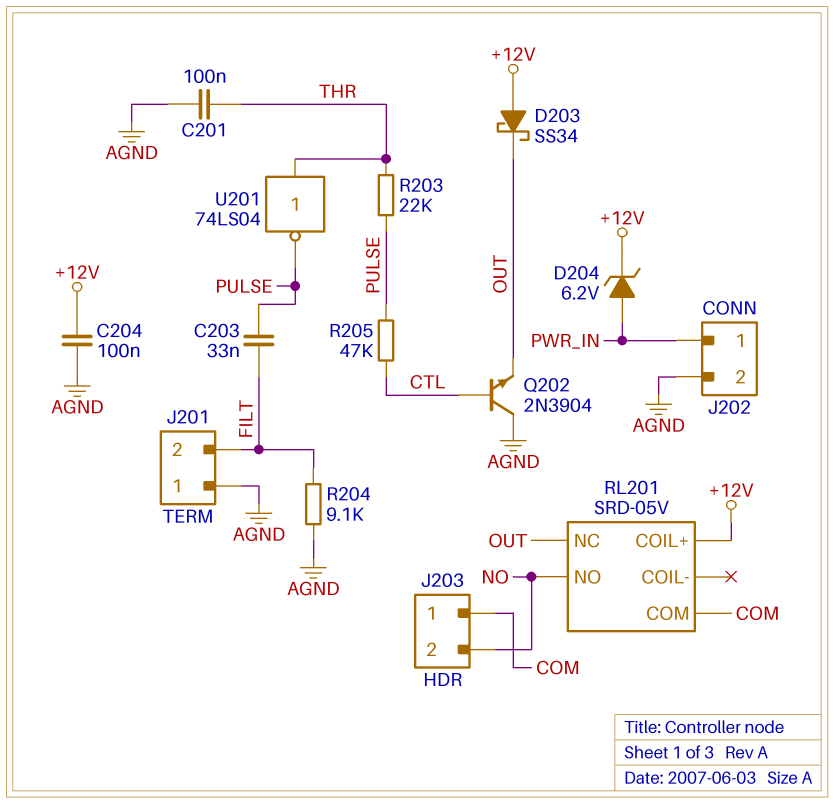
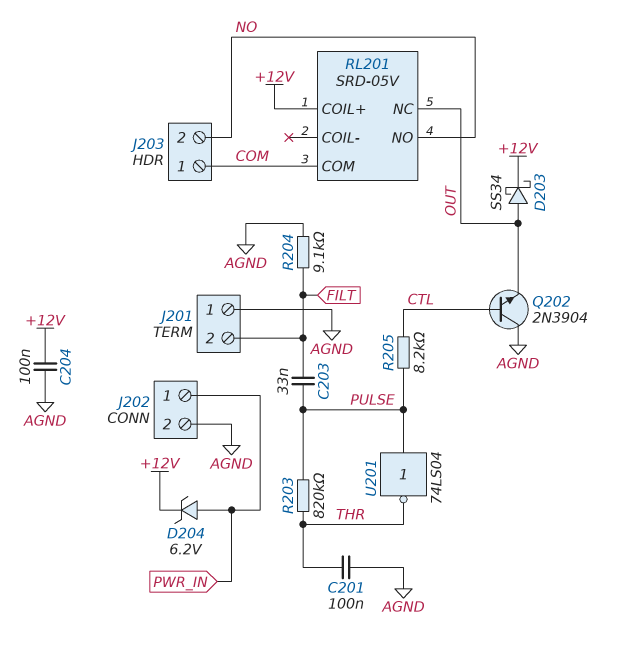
D203: schottky SS34 (A +12V, K OUT) -> schottky SS34 (A OUT, K +12V)
R203: 22k (PULSE, THR) -> 820k (PULSE, THR)
R205: 47k (CTL, PULSE) -> 8.2k (CTL, PULSE)
U201: NOT 74LS04 (in THR, out PULSE) -> NOT 74LS04 (in PULSE, out THR)

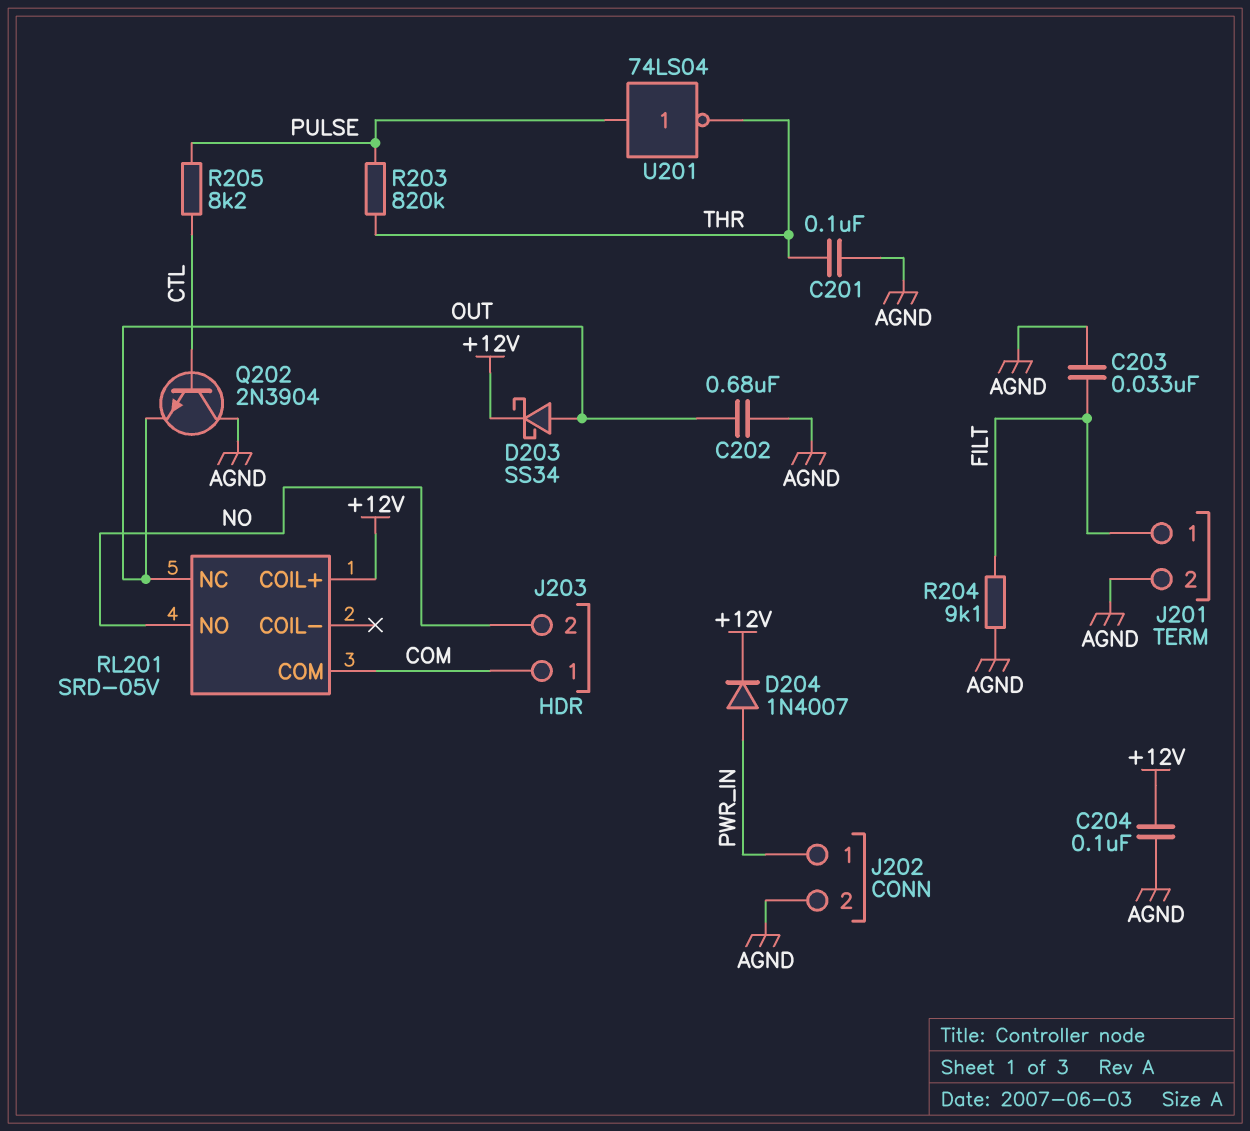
C202: none -> 680nF (AGND, OUT)
C203: 33nF (FILT, PULSE) -> 33nF (AGND, FILT)
D204: zener 6.2V (A PWR_IN, K +12V) -> diode 1N4007 (A PWR_IN, K +12V)
J201 pin 1: AGND -> FILT
J201 pin 2: FILT -> AGND

